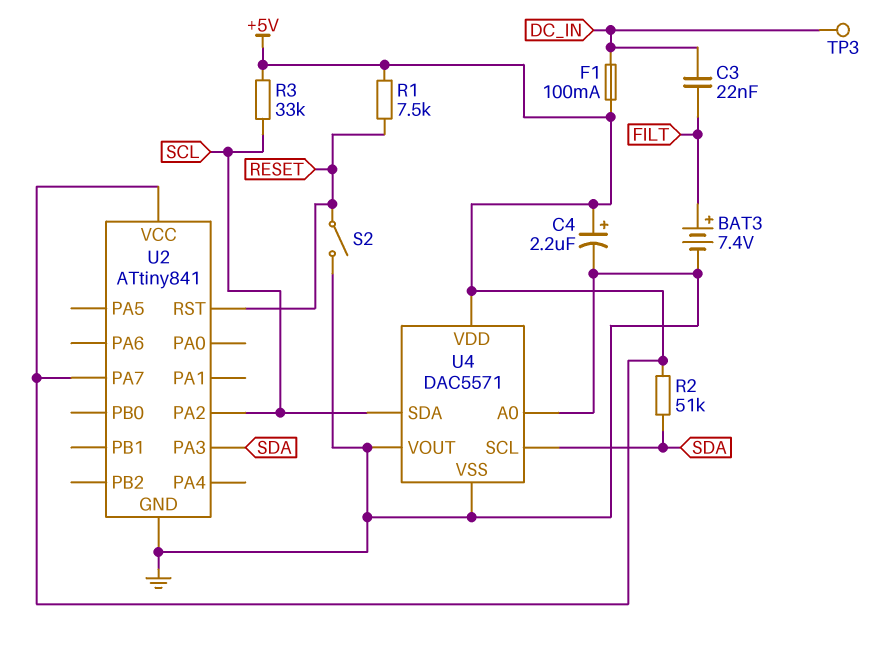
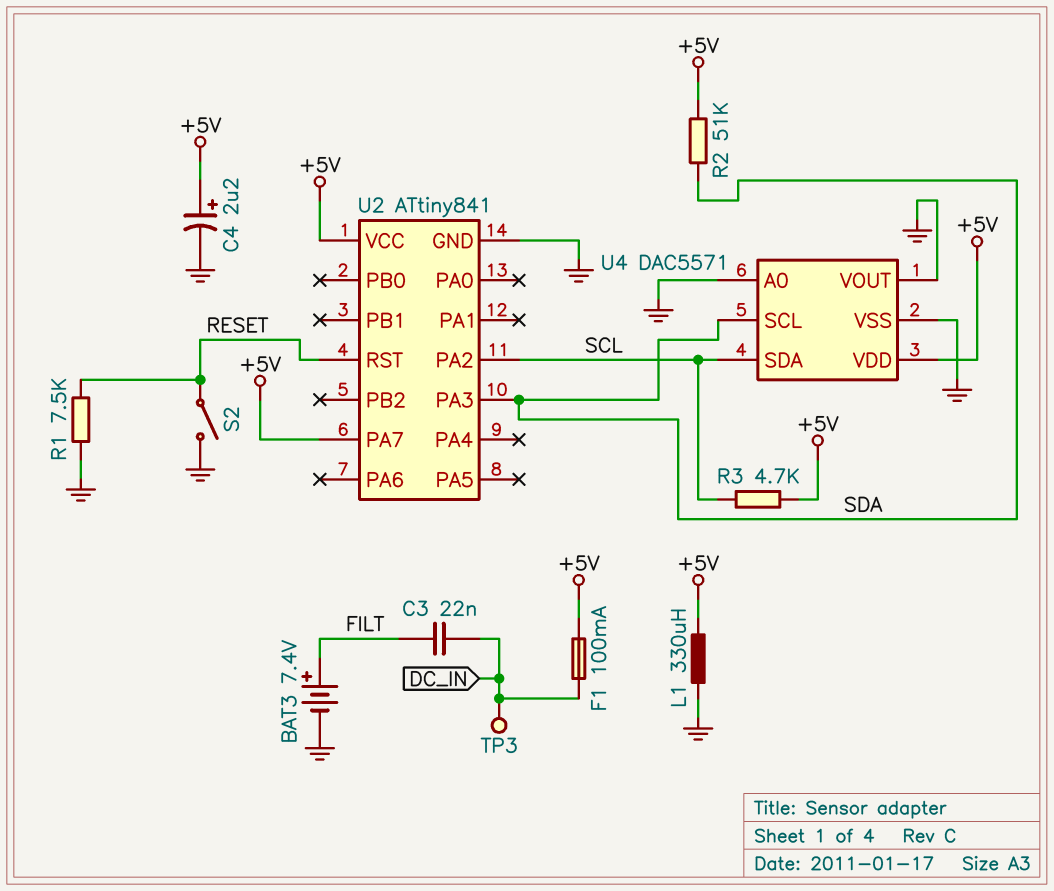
L1: none -> 330uH (+5V, GND)
R1: 7.5k (+5V, RESET) -> 7.5k (GND, RESET)
R3: 33k (+5V, SCL) -> 4.7k (+5V, SCL)

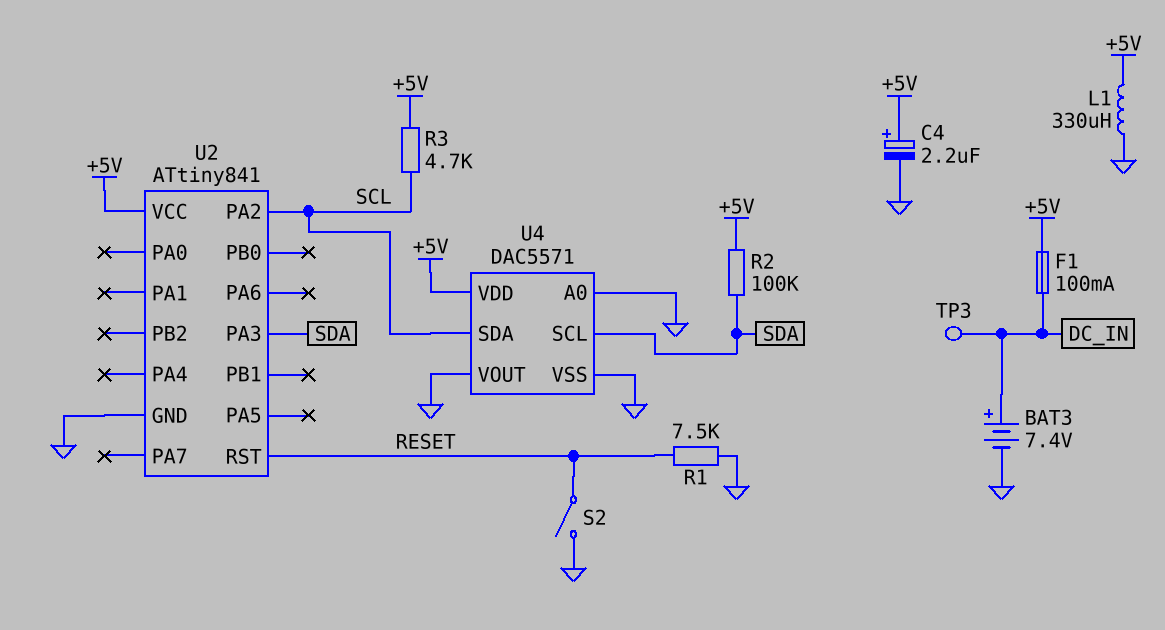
BAT3: 7.4V (plus FILT, minus GND) -> 7.4V (plus DC_IN, minus GND)
C3: 22nF (DC_IN, FILT) -> none
R2: 51k (+5V, SDA) -> 100k (+5V, SDA)
U2 pin PA7: +5V -> none

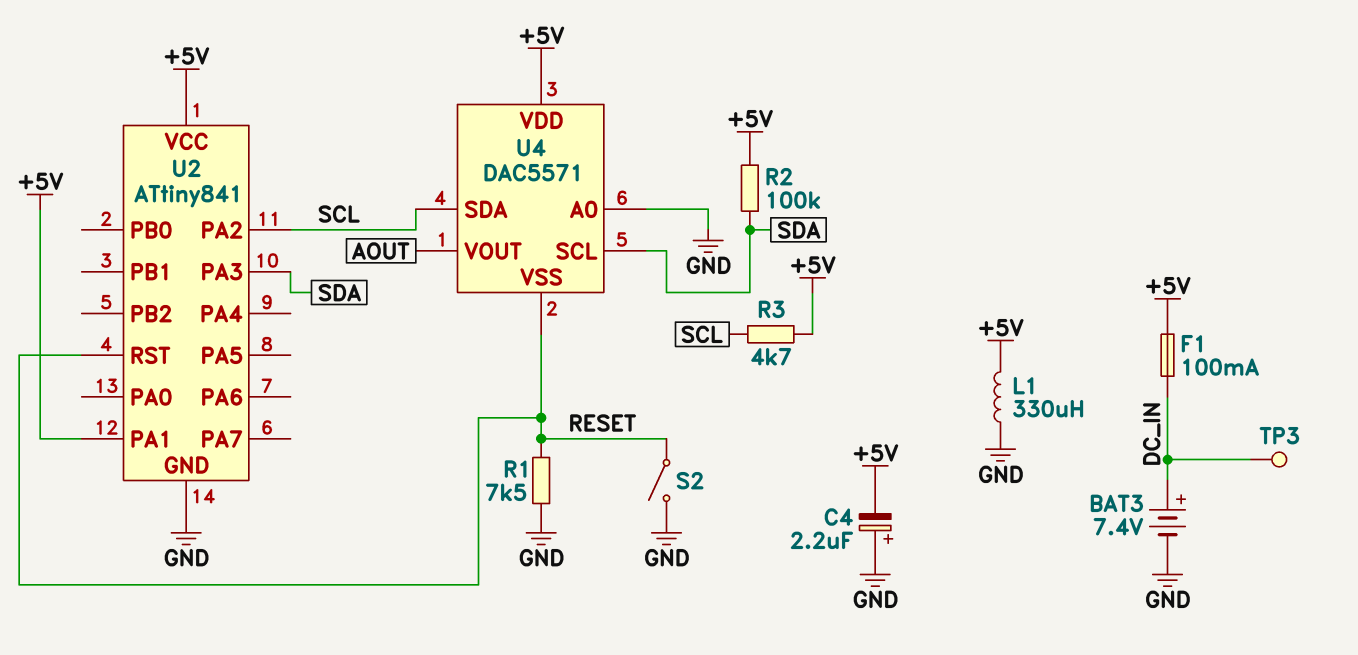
C4: 2.2uF (plus +5V, minus GND) -> 2.2uF (plus GND, minus +5V)
U2 pin PA1: none -> +5V
U4 pin VOUT: GND -> AOUT
U4 pin VSS: GND -> RESET

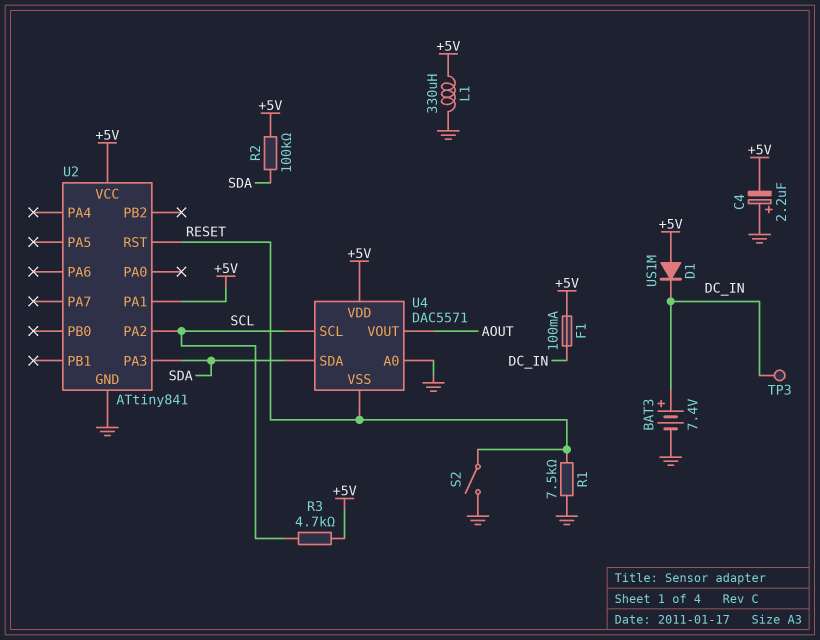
D1: none -> diode US1M (A +5V, K DC_IN)
U4 pin SCL: SDA -> SCL
U4 pin SDA: SCL -> SDA

